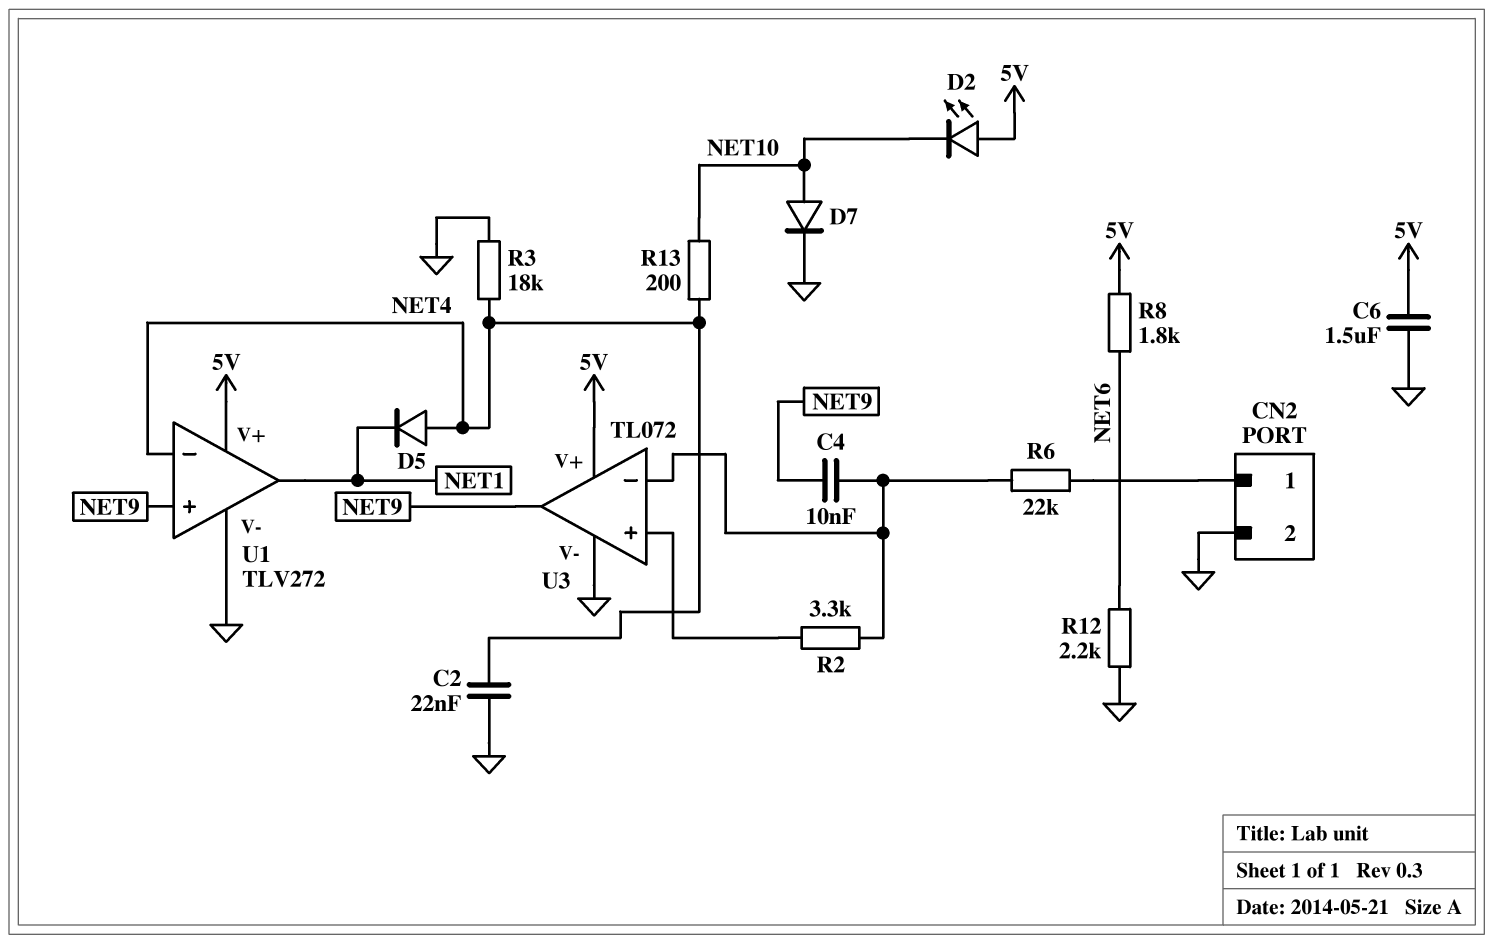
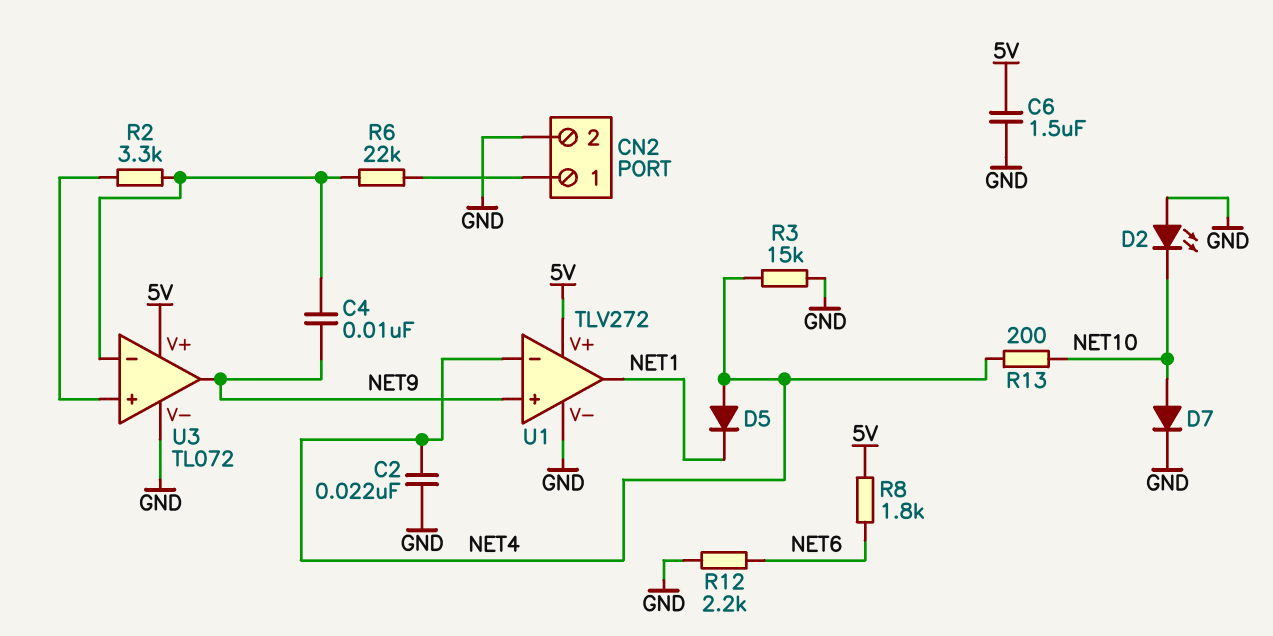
D2: LED (A 5V, K NET10) -> LED (A GND, K NET10)
R3: 18k (GND, NET4) -> 15k (GND, NET4)

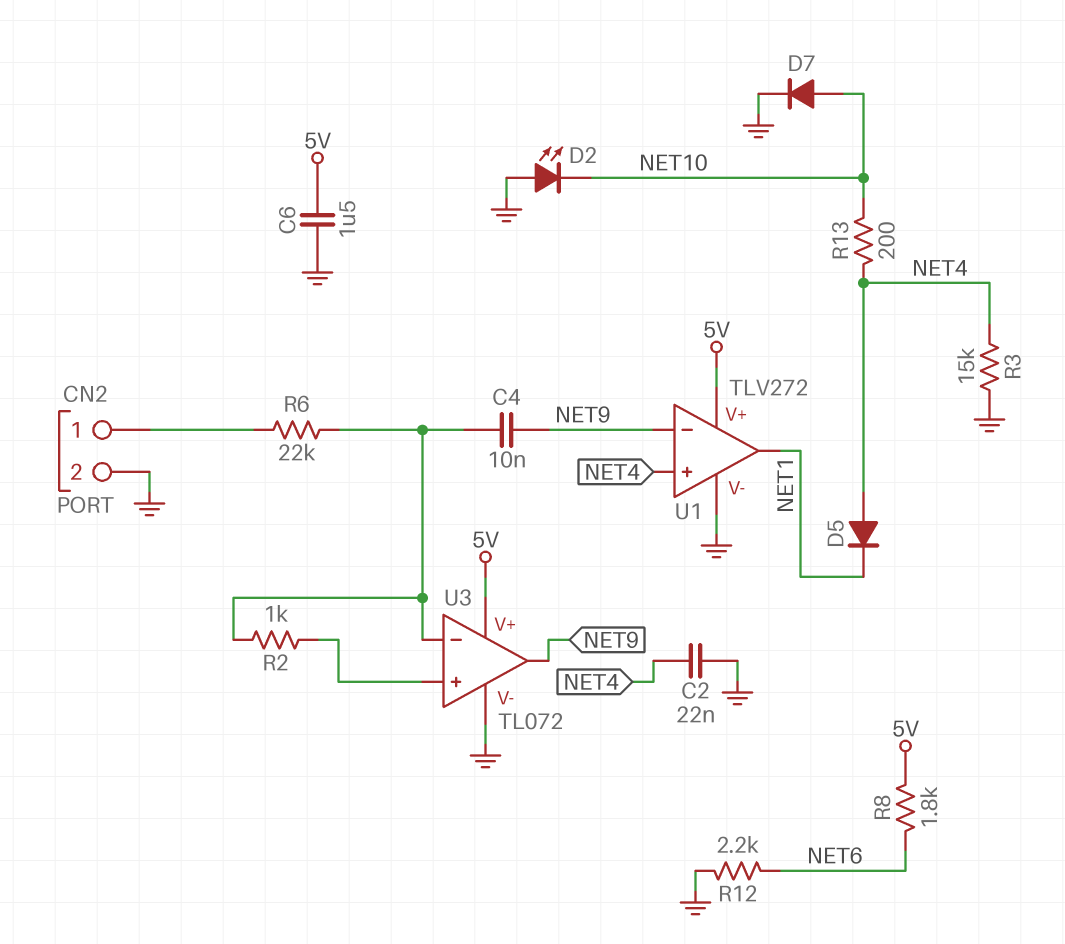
R2: 3.3k (U3/in+, U3/in-) -> 1k (U3/in+, U3/in-)
U1 pin in+: NET9 -> NET4
U1 pin in-: NET4 -> NET9

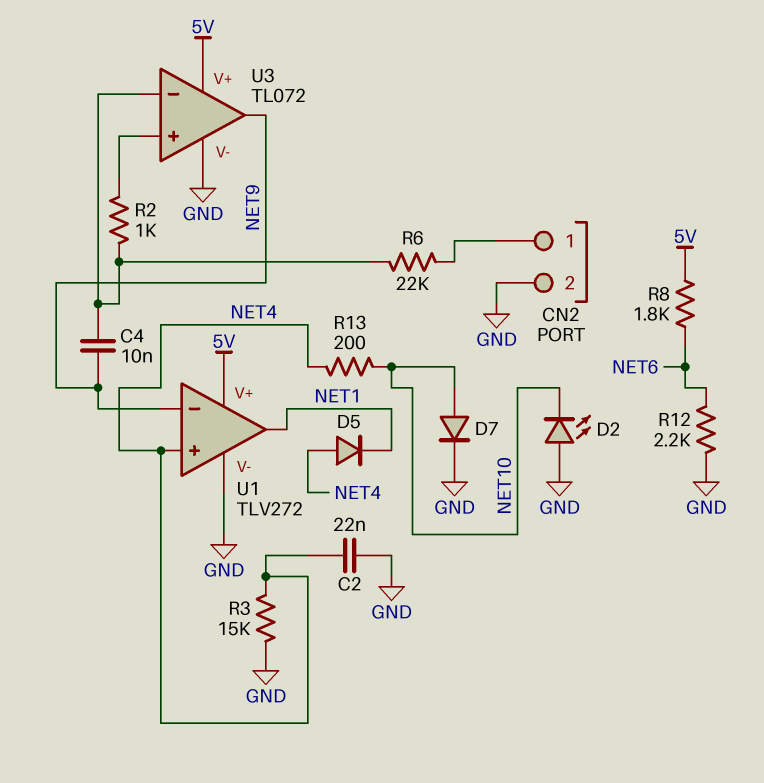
C6: 1.5uF (5V, GND) -> none

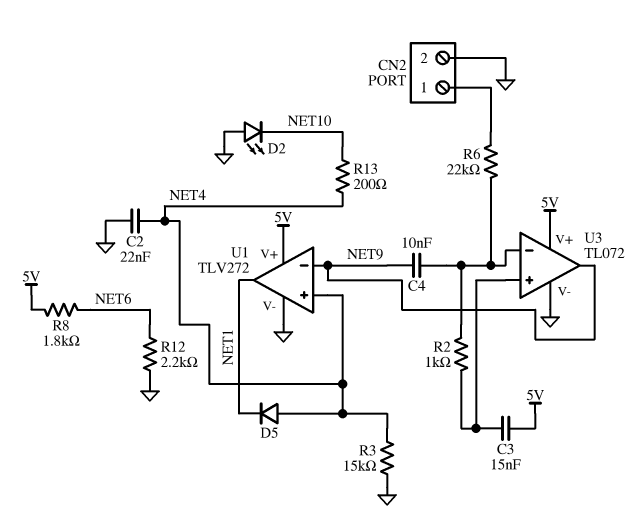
C3: none -> 15nF (5V, U3/in+)
D7: diode (A NET10, K GND) -> none

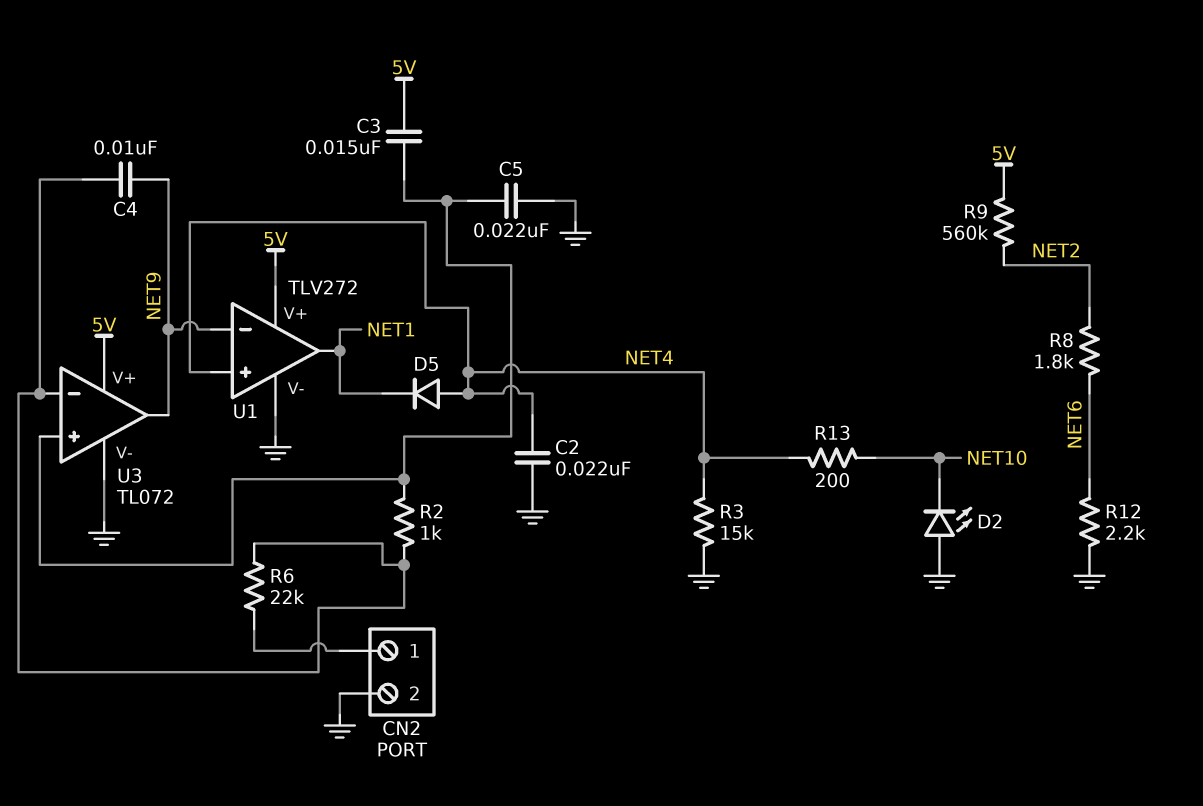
C5: none -> 22nF (GND, U3/in+)
R8: 1.8k (5V, NET6) -> 1.8k (NET2, NET6)
R9: none -> 560k (5V, NET2)

